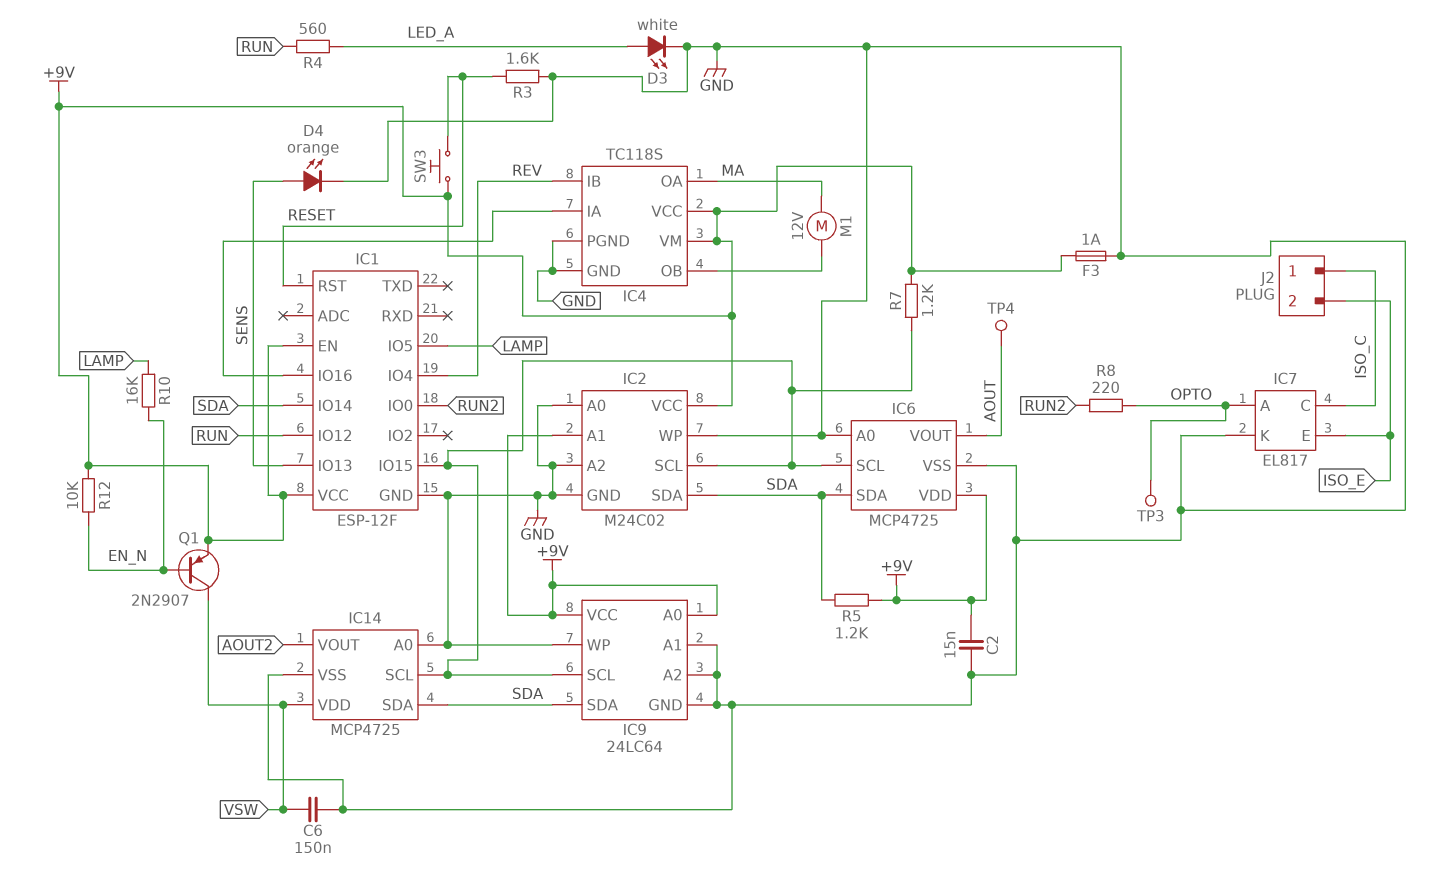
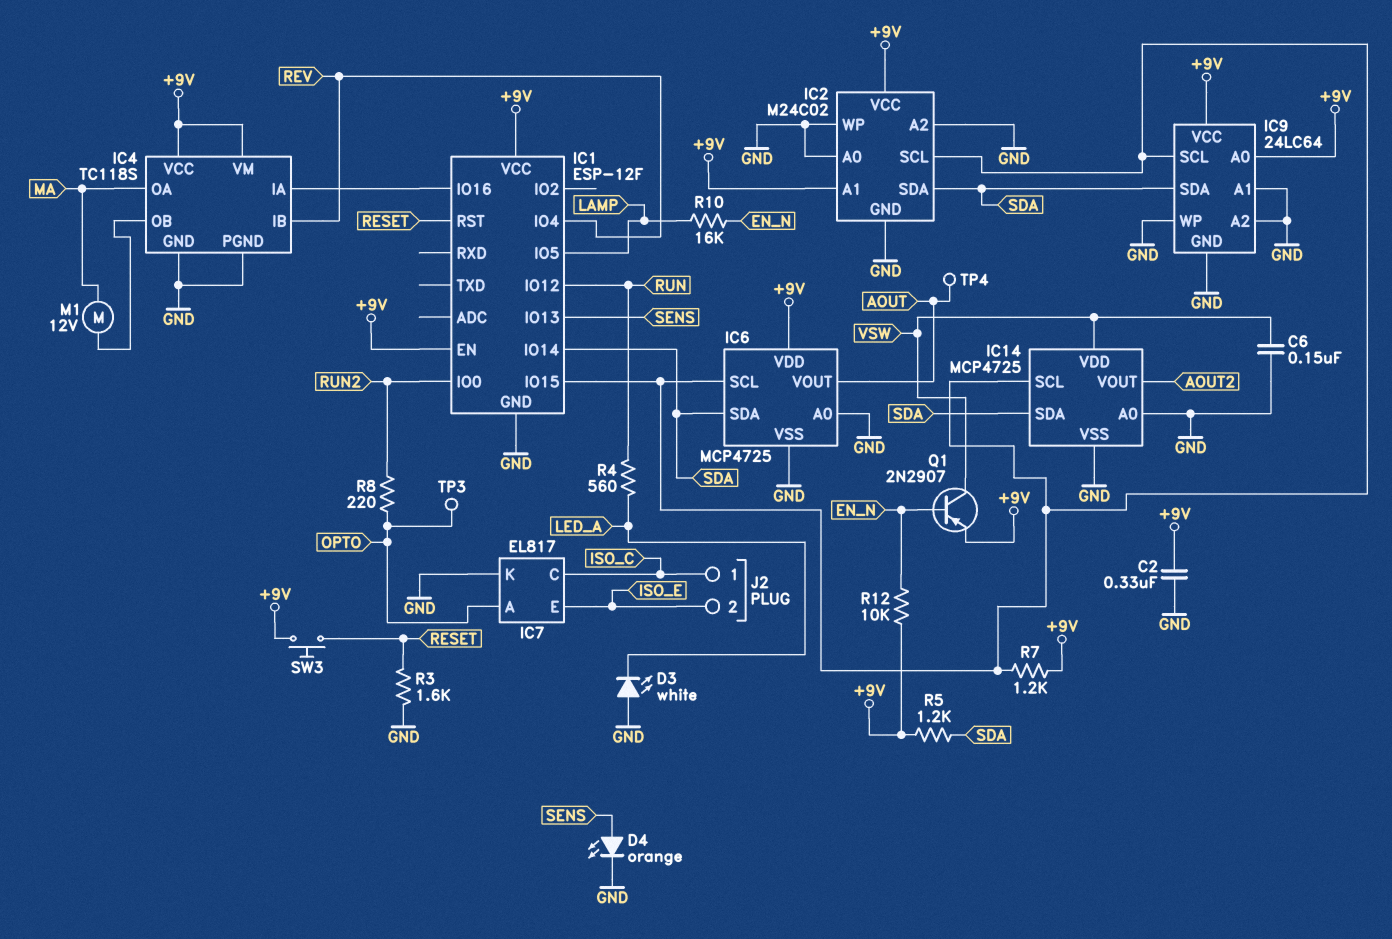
C2: 15nF (+9V, GND) -> 330nF (+9V, GND)
D3: LED white (A LED_A, K GND) -> LED white (A GND, K LED_A)
F3: 1A (+9V, GND) -> none

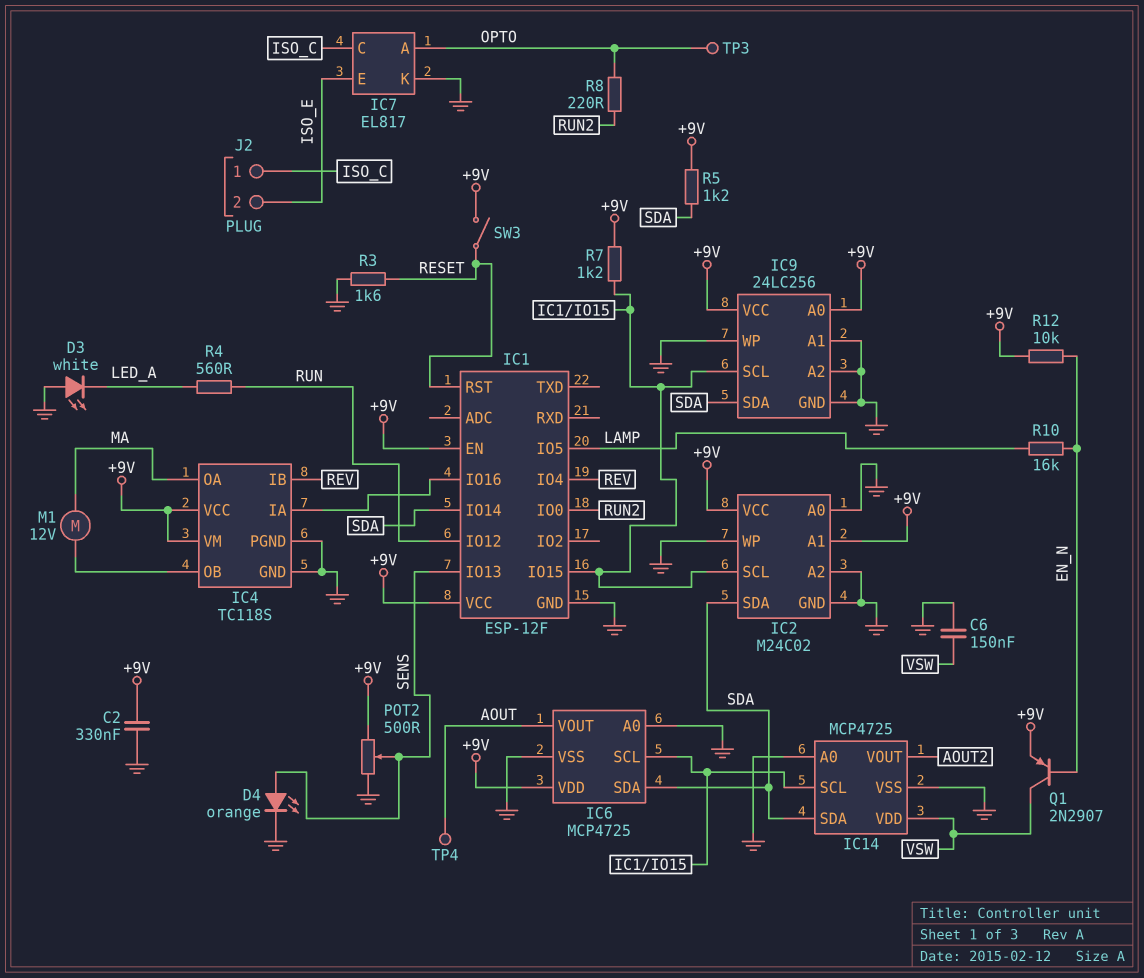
IC9: 24LC64 -> 24LC256
POT2: none -> 500 (+9V, GND, wiper SENS)
SW3: button (+9V, RESET) -> switch (+9V, RESET)

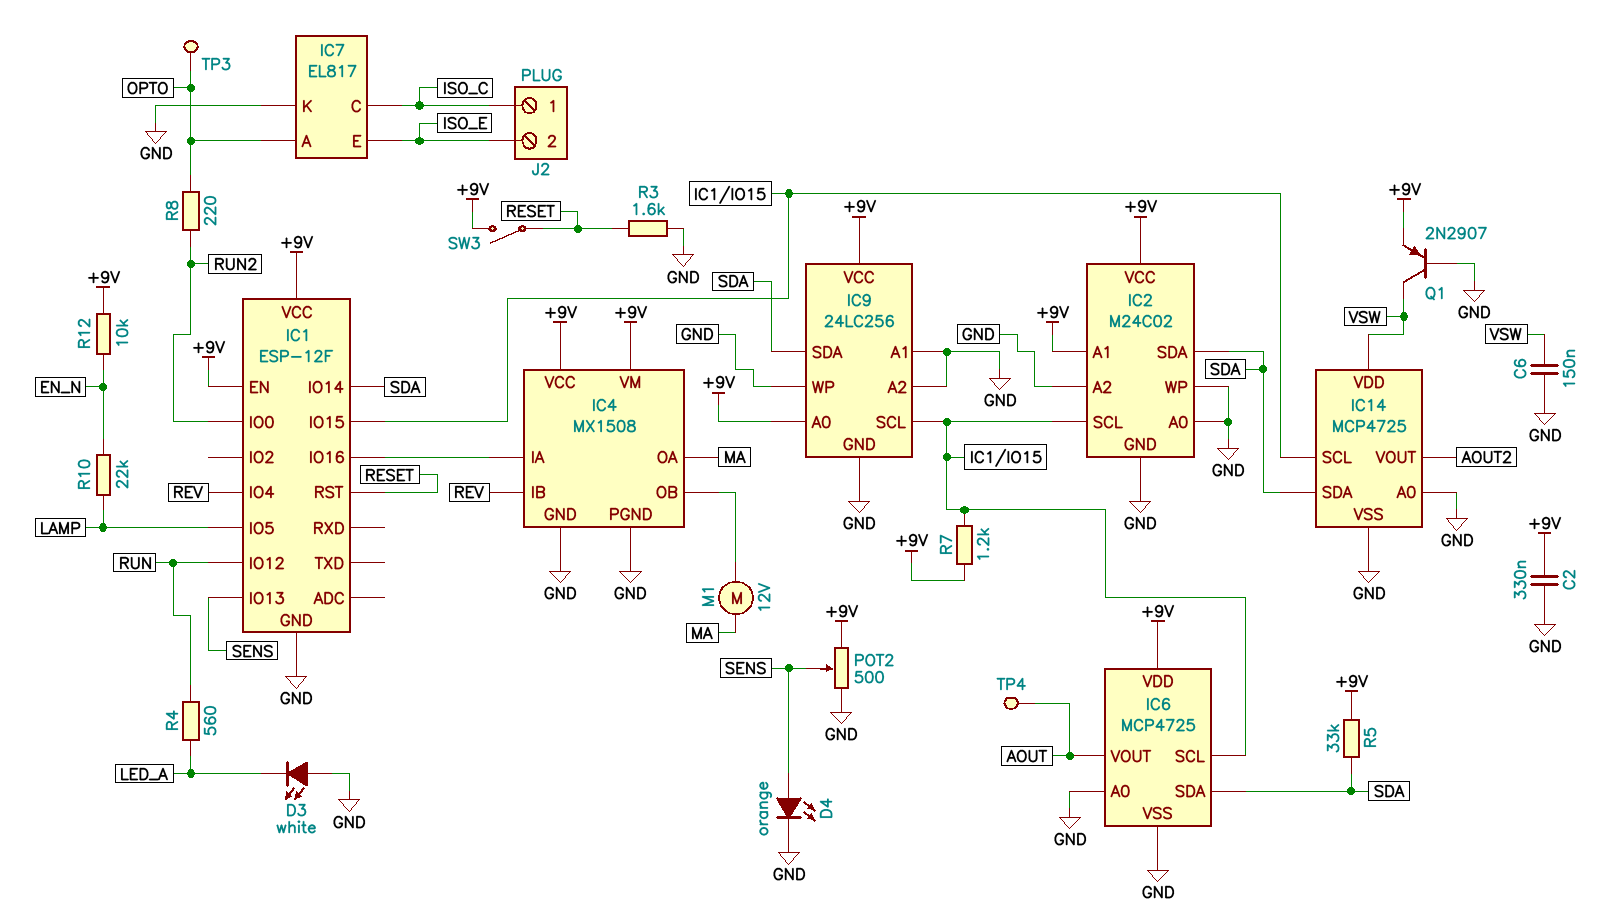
IC4: TC118S -> MX1508
Q1: PNP 2N2907 (B EN_N, C VSW, E +9V) -> PNP 2N2907 (B GND, C VSW, E +9V)
R5: 1.2k (+9V, SDA) -> 33k (+9V, SDA)
R10: 16k (EN_N, LAMP) -> 22k (EN_N, LAMP)

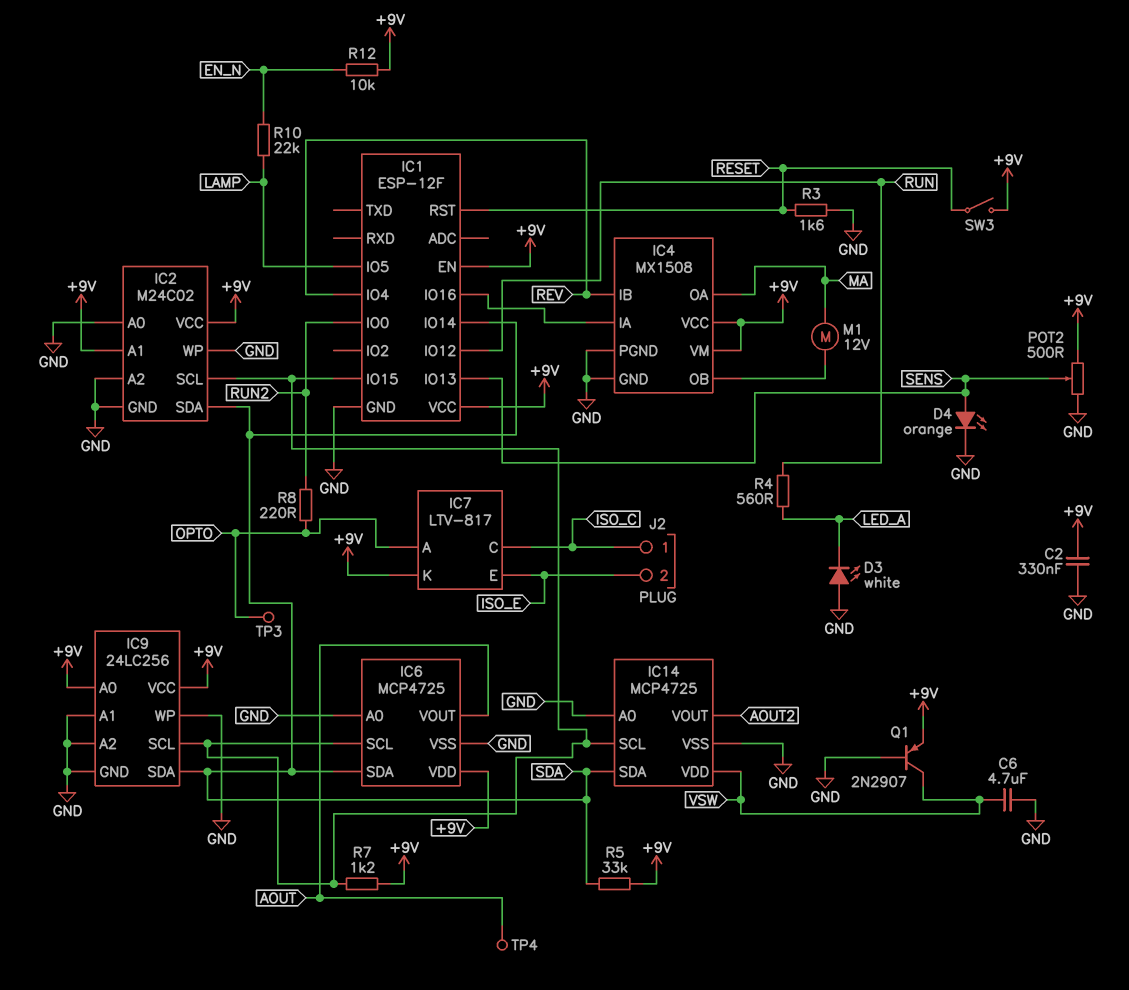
C6: 150nF (GND, VSW) -> 4.7uF (GND, VSW)
IC7: EL817 -> LTV-817
IC7 pin K: GND -> +9V

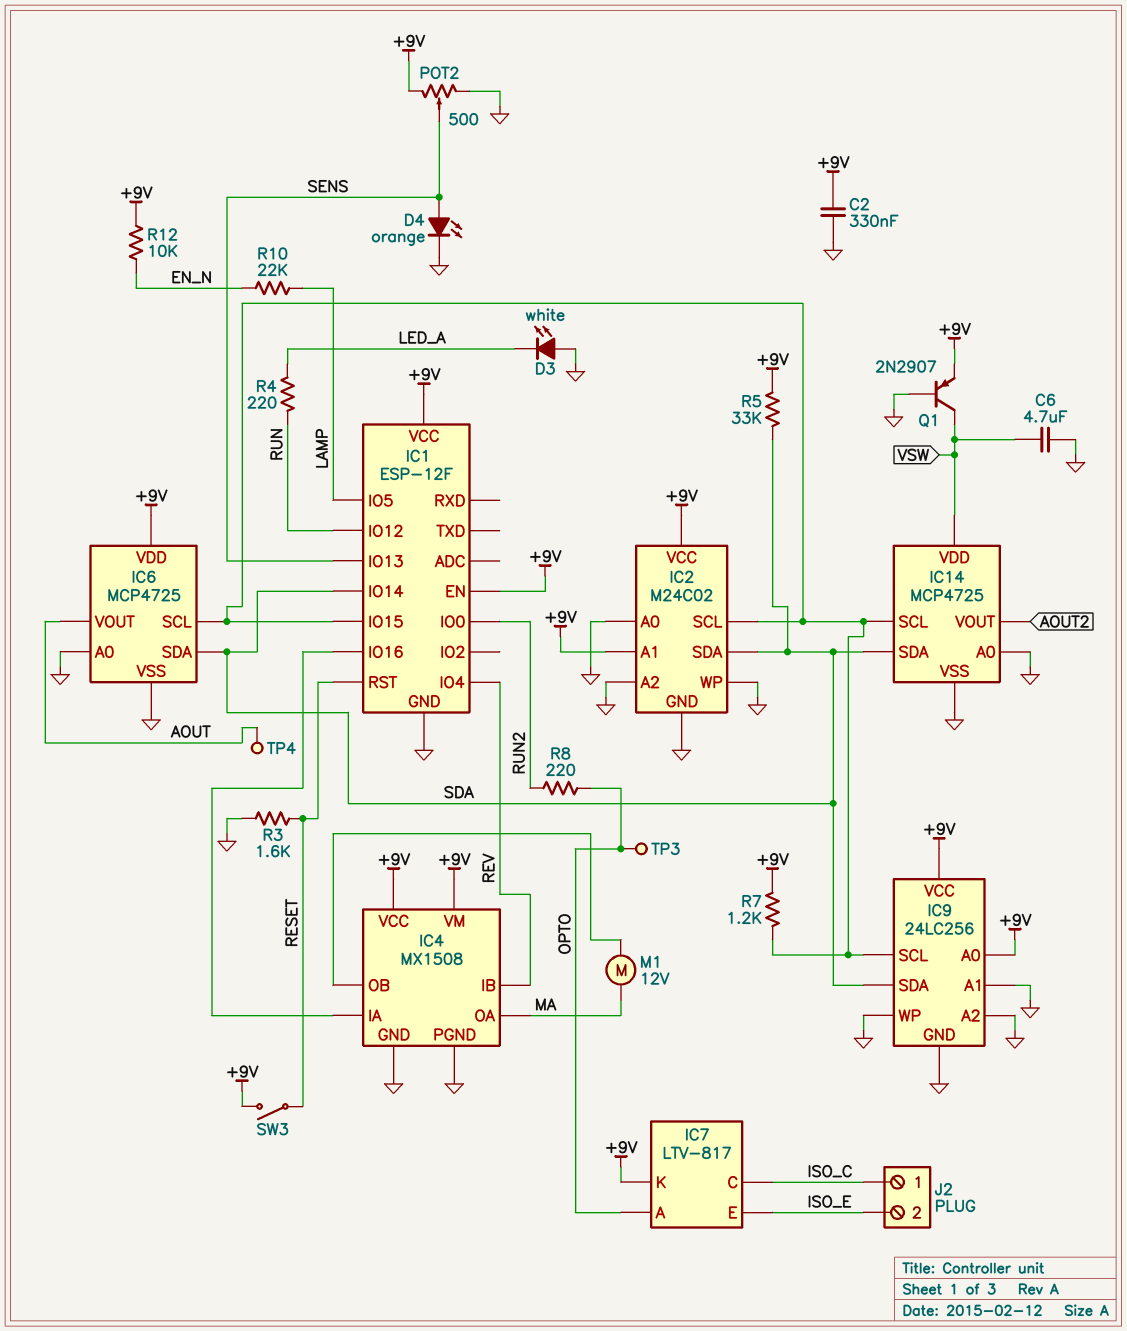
R4: 560 (LED_A, RUN) -> 220 (LED_A, RUN)

